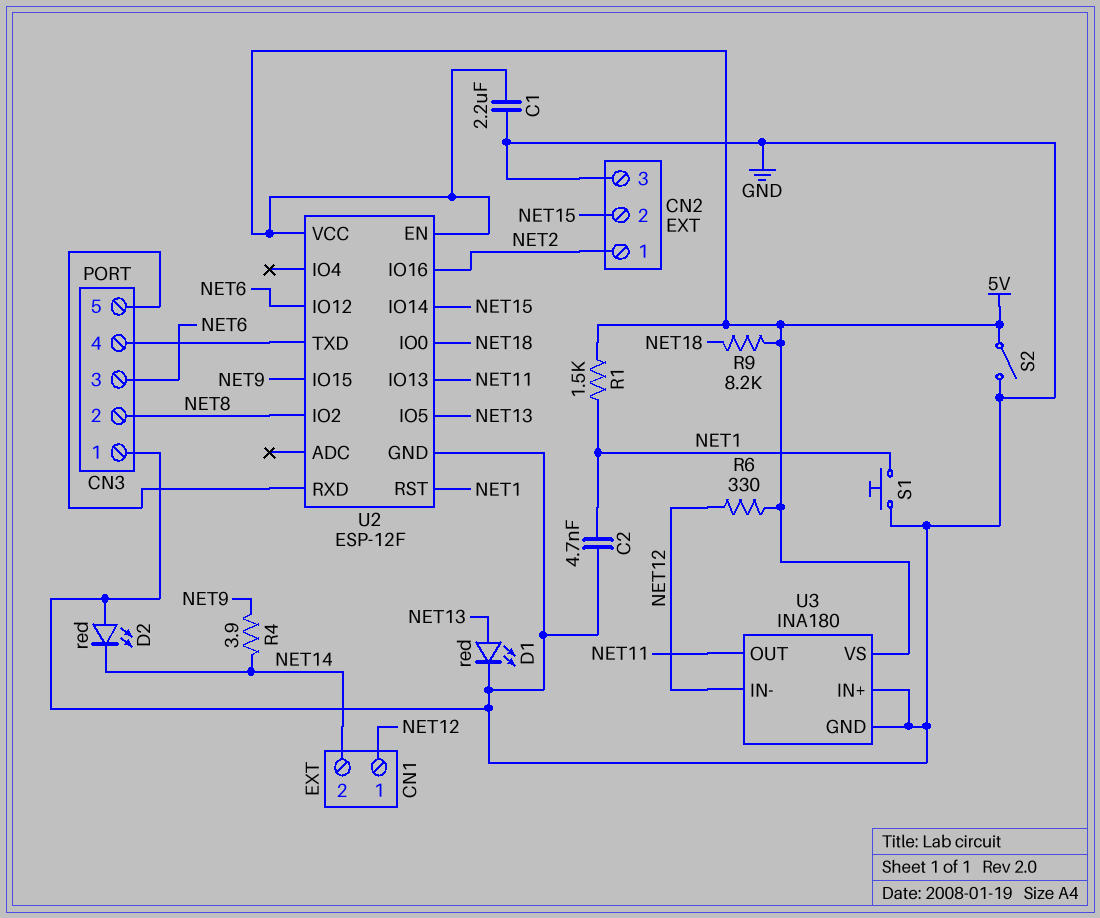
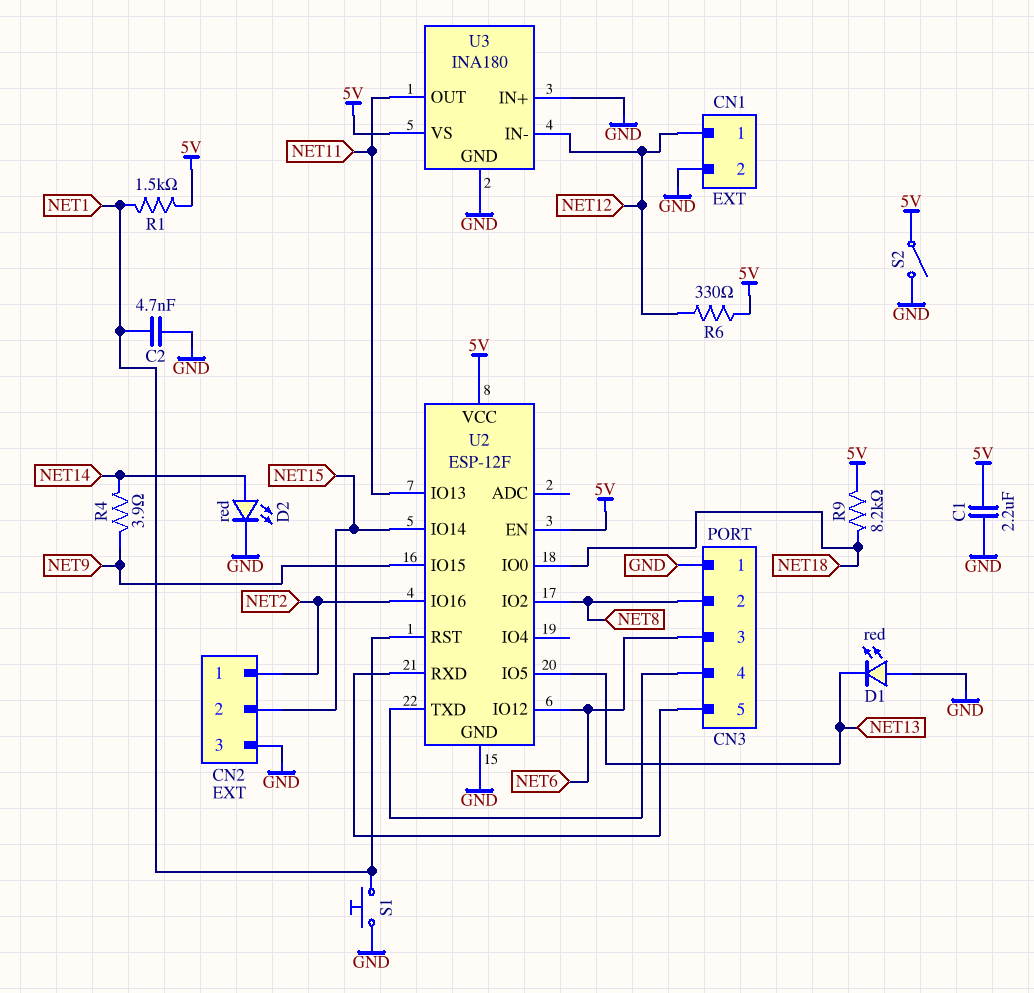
CN1 pin 2: NET14 -> GND
D1: LED red (A NET13, K GND) -> LED red (A GND, K NET13)
D2: LED red (A GND, K NET14) -> LED red (A NET14, K GND)

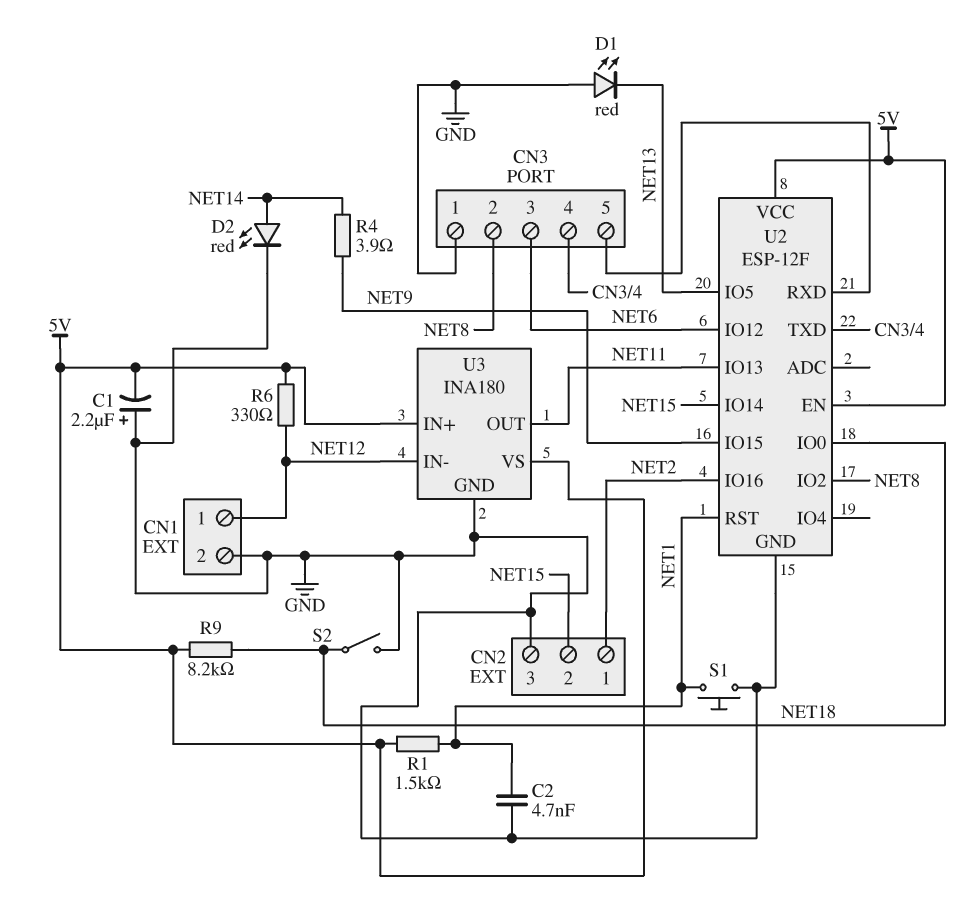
C1: 2.2uF (5V, GND) -> 2.2uF (plus GND, minus 5V)
S2: switch (5V, GND) -> switch (GND, NET18)
U3 pin IN+: GND -> 5V

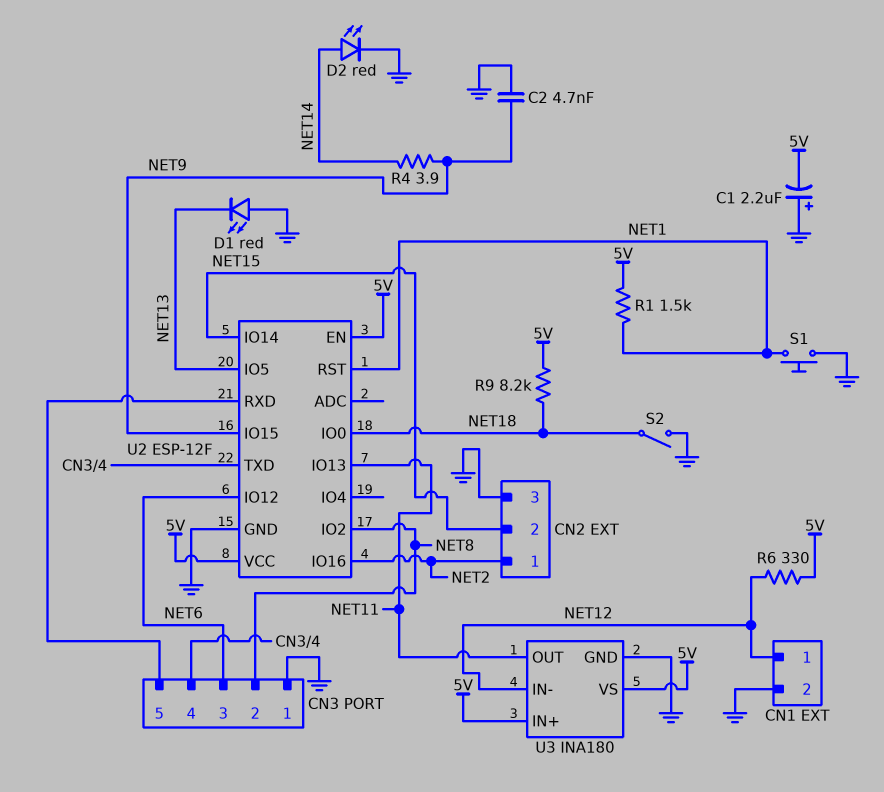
C2: 4.7nF (GND, NET1) -> 4.7nF (GND, NET9)

